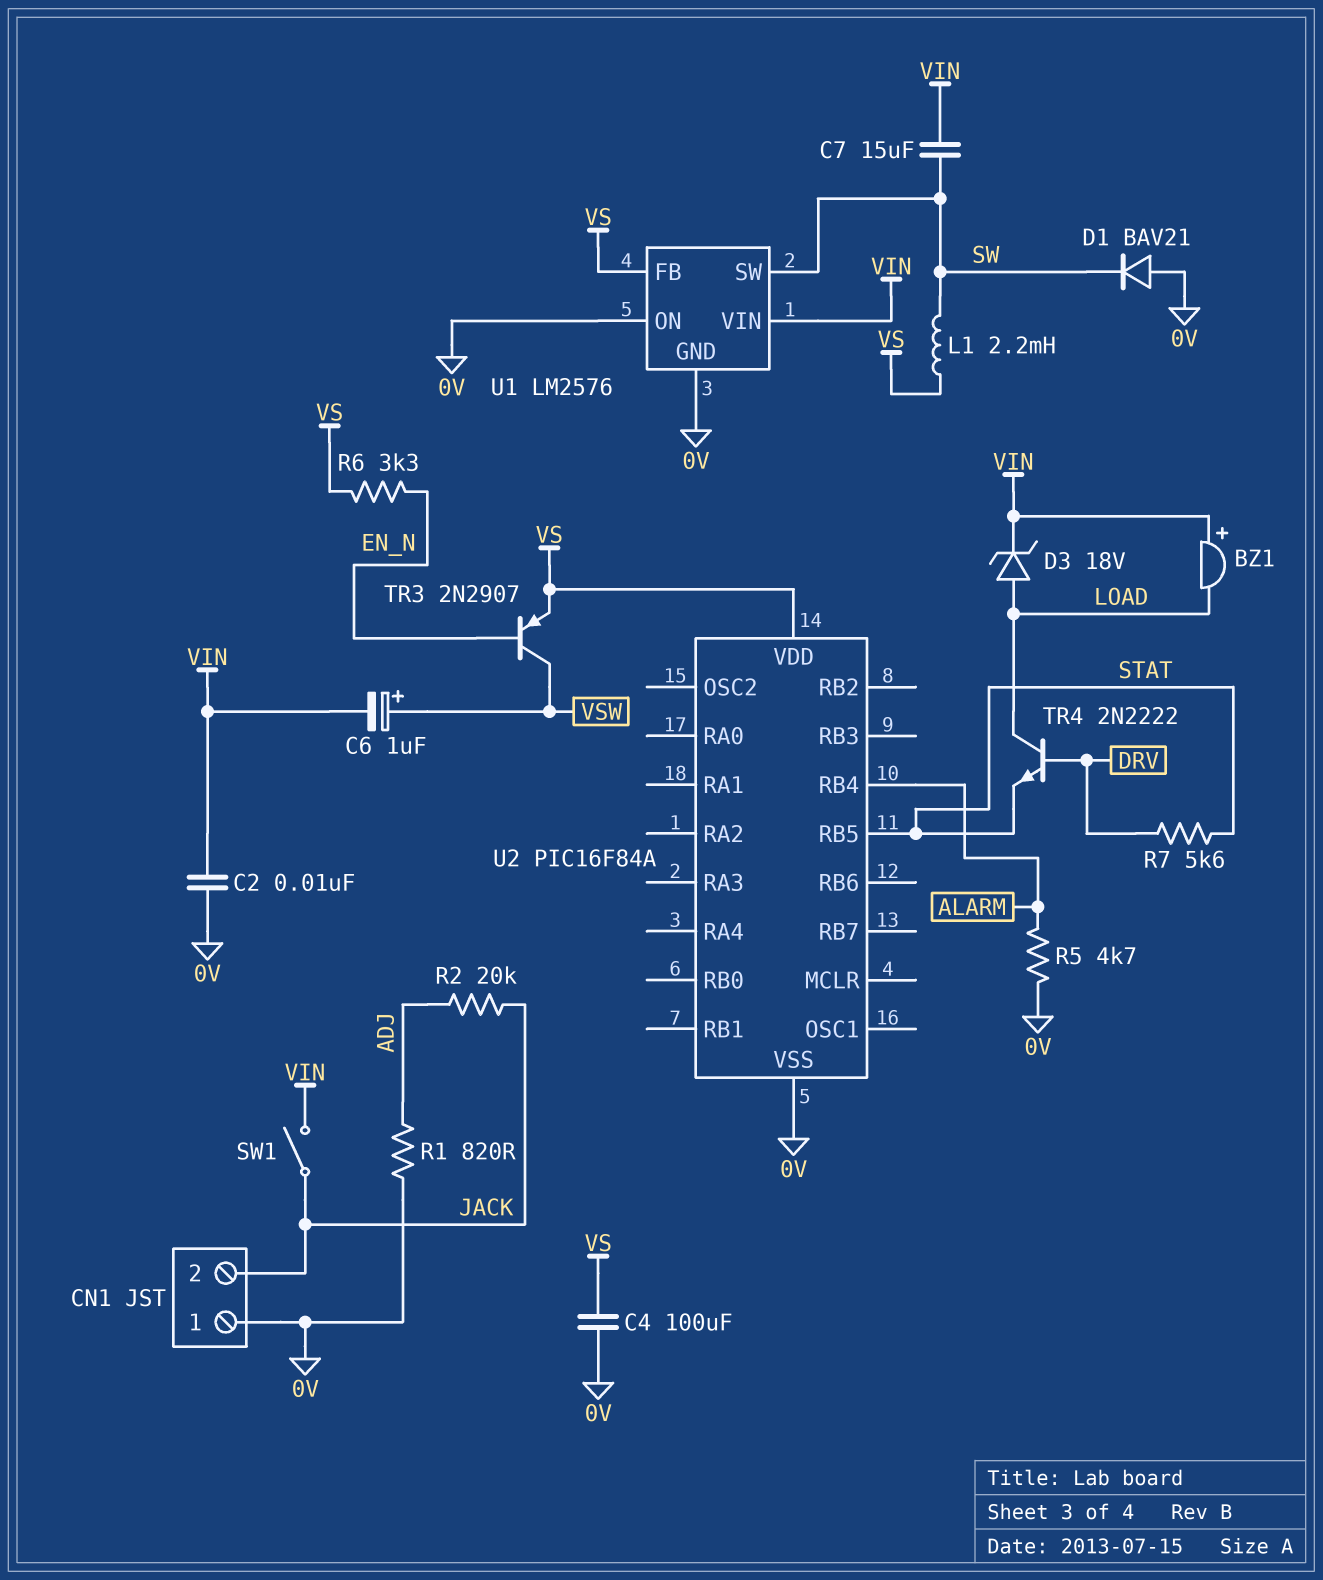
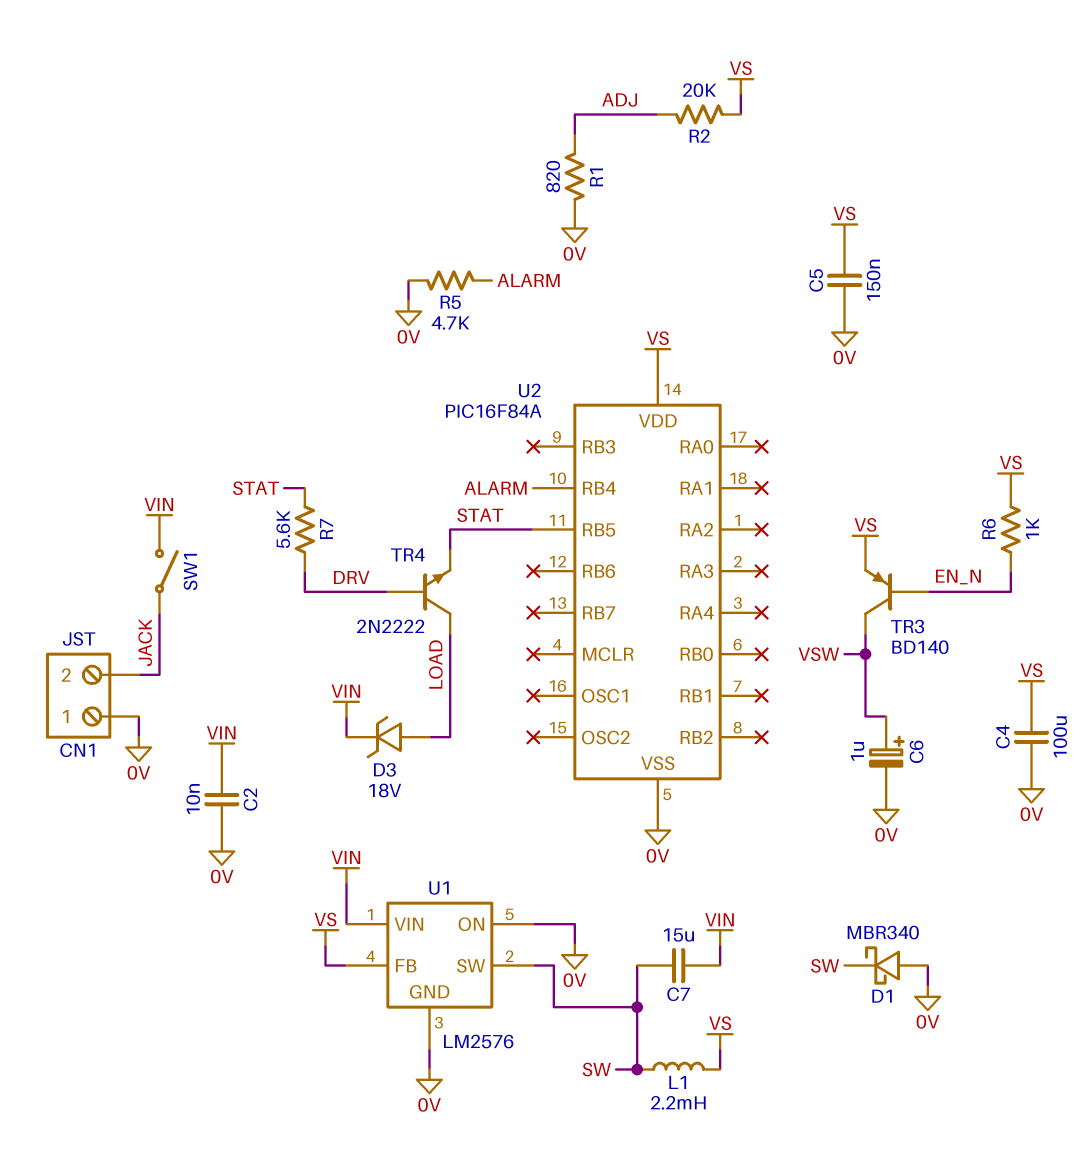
BZ1: buzzer (plus VIN, minus LOAD) -> none
C5: none -> 150nF (0V, VS)
C6: 1uF (plus VSW, minus VIN) -> 1uF (plus VSW, minus 0V)
D1: diode BAV21 (A 0V, K SW) -> schottky MBR340 (A 0V, K SW)
R2: 20k (ADJ, JACK) -> 20k (ADJ, VS)
R6: 3.3k (EN_N, VS) -> 1k (EN_N, VS)
TR3: PNP 2N2907 (B EN_N, C VSW, E VS) -> PNP BD140 (B EN_N, C VSW, E VS)

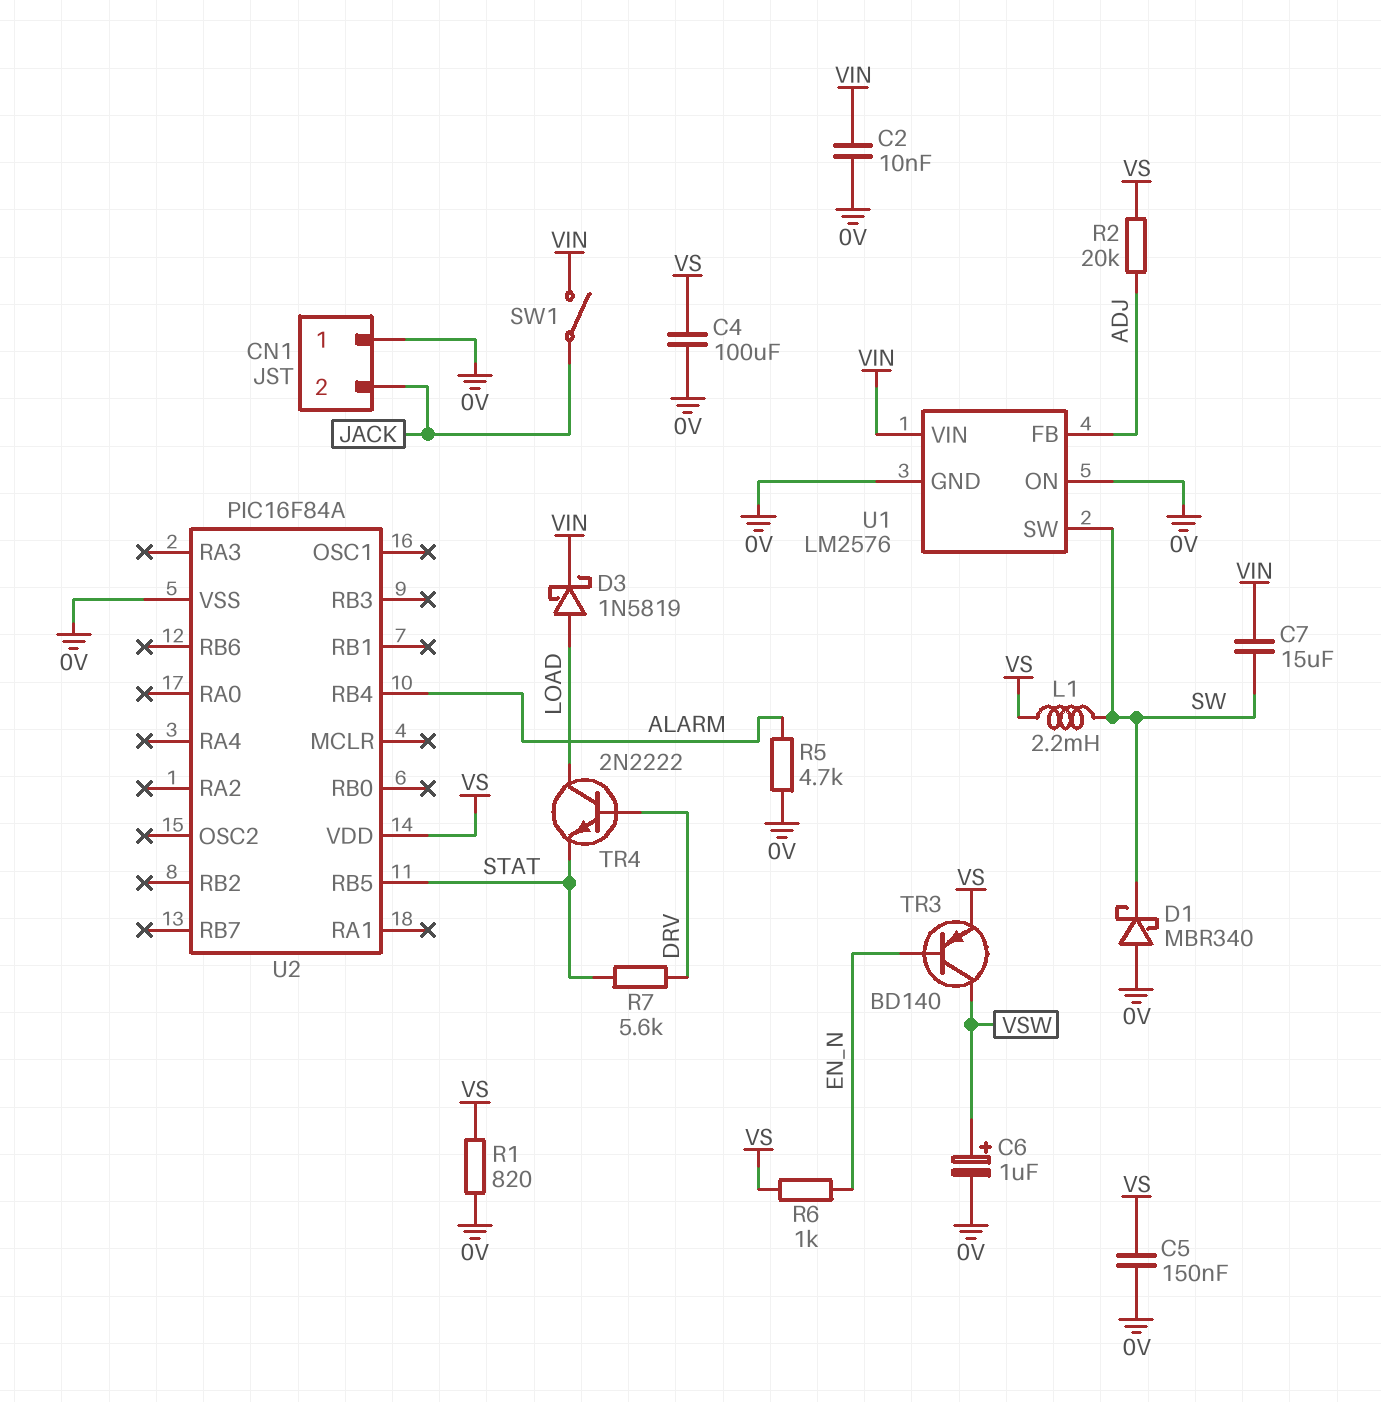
D3: zener 18V (A LOAD, K VIN) -> schottky 1N5819 (A LOAD, K VIN)
R1: 820 (0V, ADJ) -> 820 (0V, VS)
U1 pin FB: VS -> ADJ

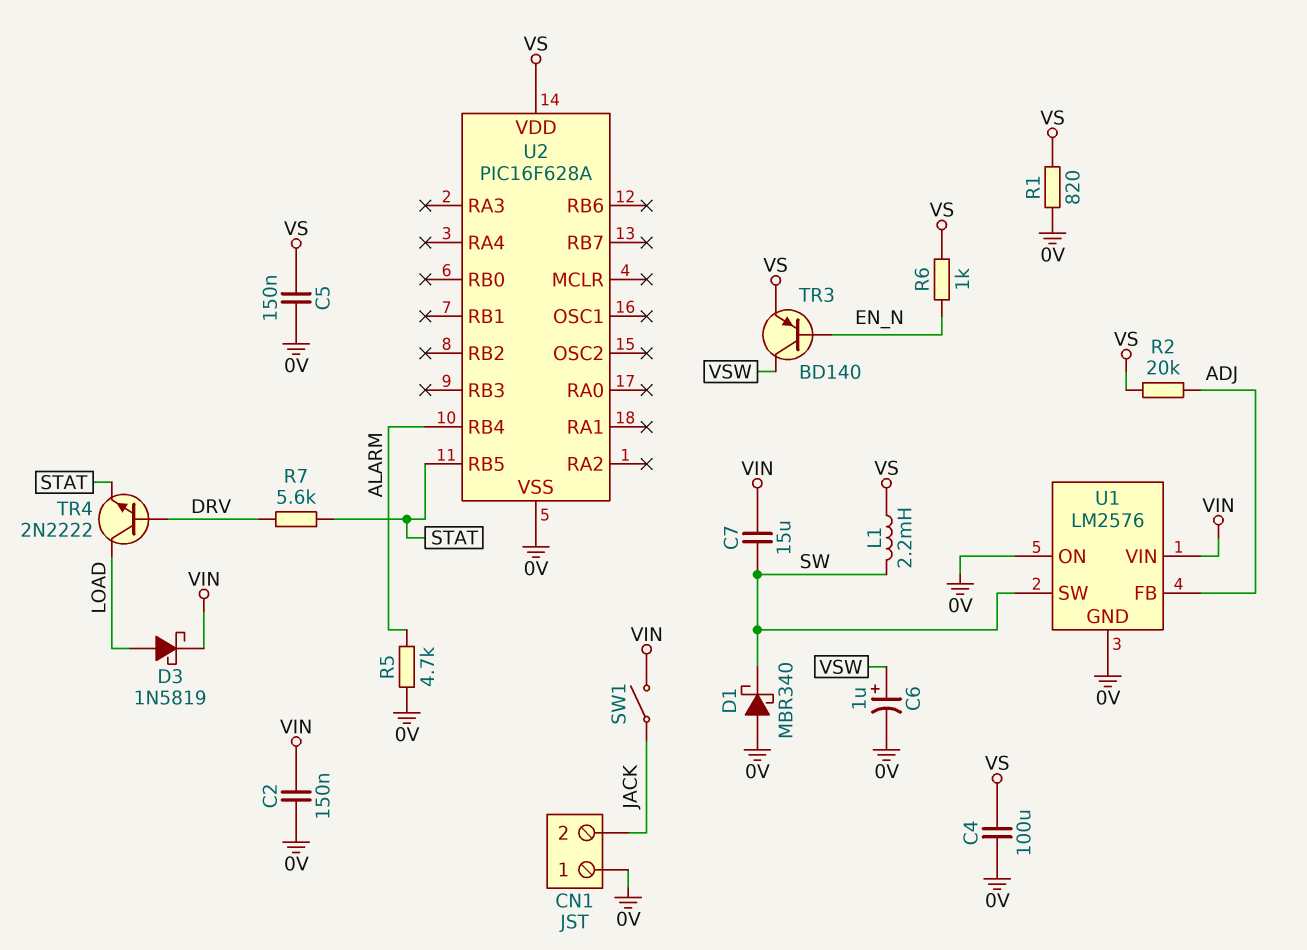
C2: 10nF (0V, VIN) -> 150nF (0V, VIN)
U2: PIC16F84A -> PIC16F628A

